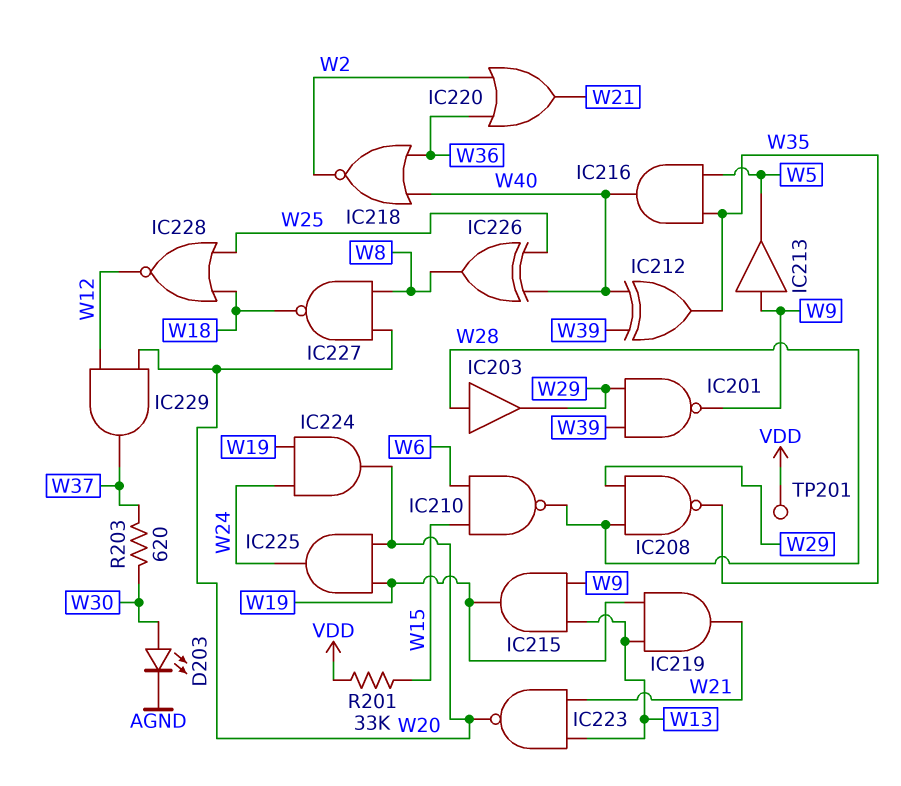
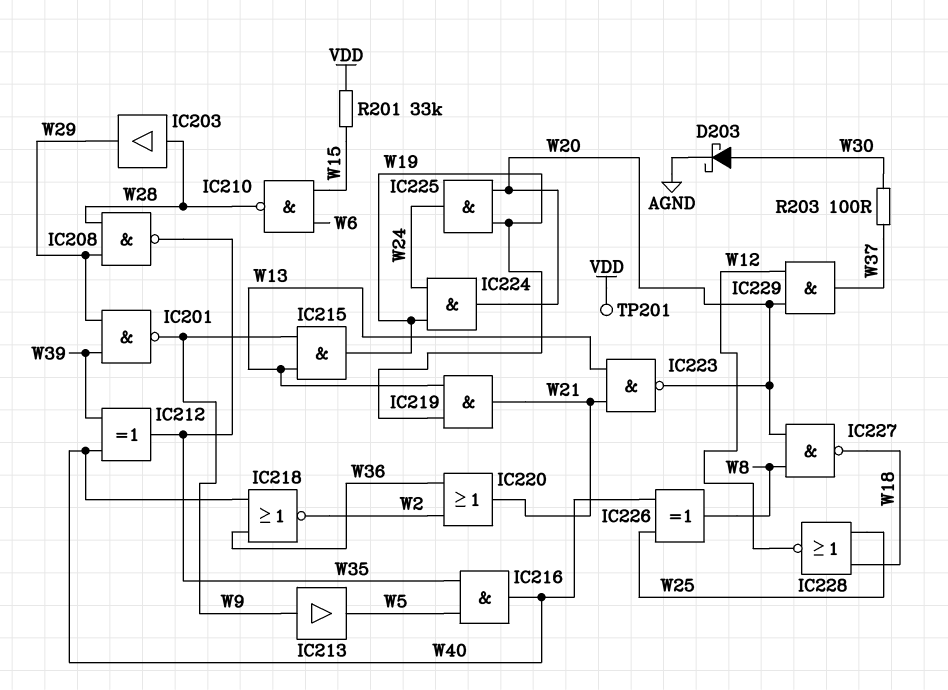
D203: LED (A W30, K AGND) -> schottky (A W30, K AGND)
R203: 620 (W30, W37) -> 100 (W30, W37)

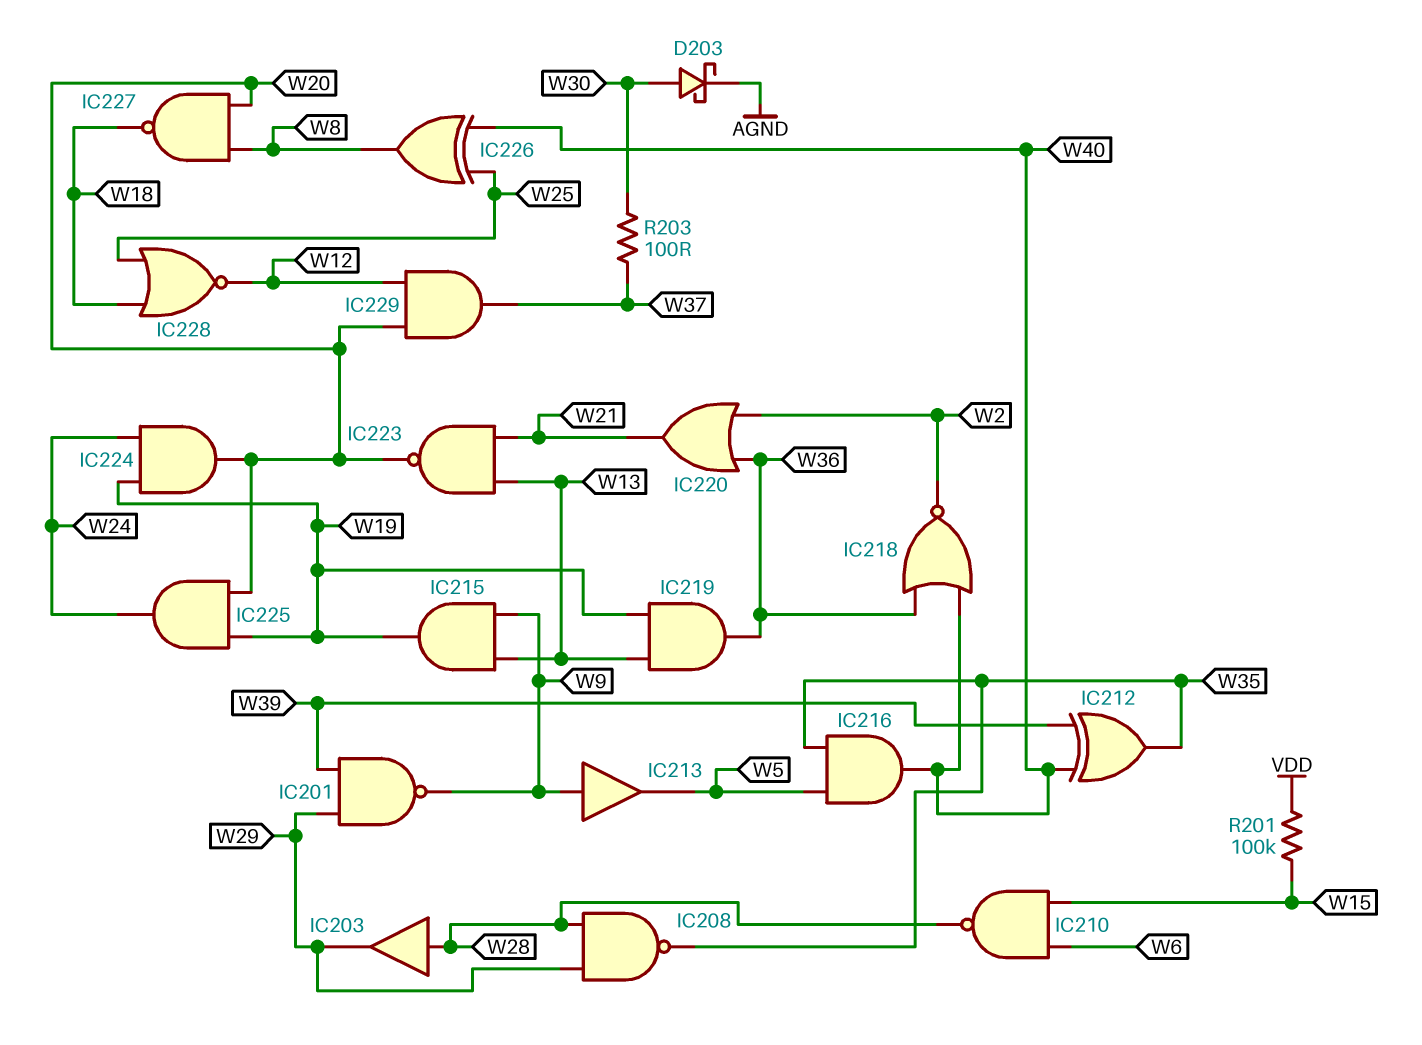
IC219: AND (in W13, in W19, out W21) -> AND (in W13, in W19, out W36)
R201: 33k (VDD, W15) -> 100k (VDD, W15)
TP201: test point (VDD) -> none

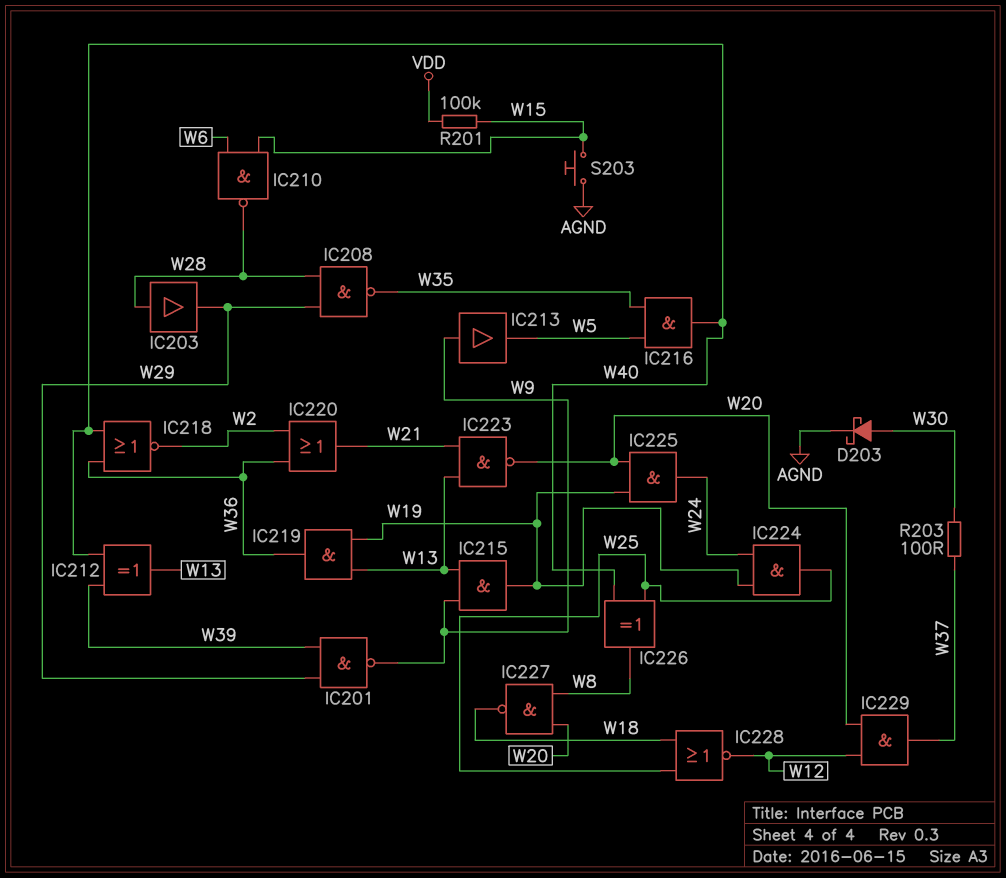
IC212: XOR (in W39, in W40, out W35) -> XOR (in W39, in W40, out W13)
IC224: AND (in W19, in W24, out W20) -> AND (in W19, in W24, out W25)
S203: none -> button (AGND, W15)

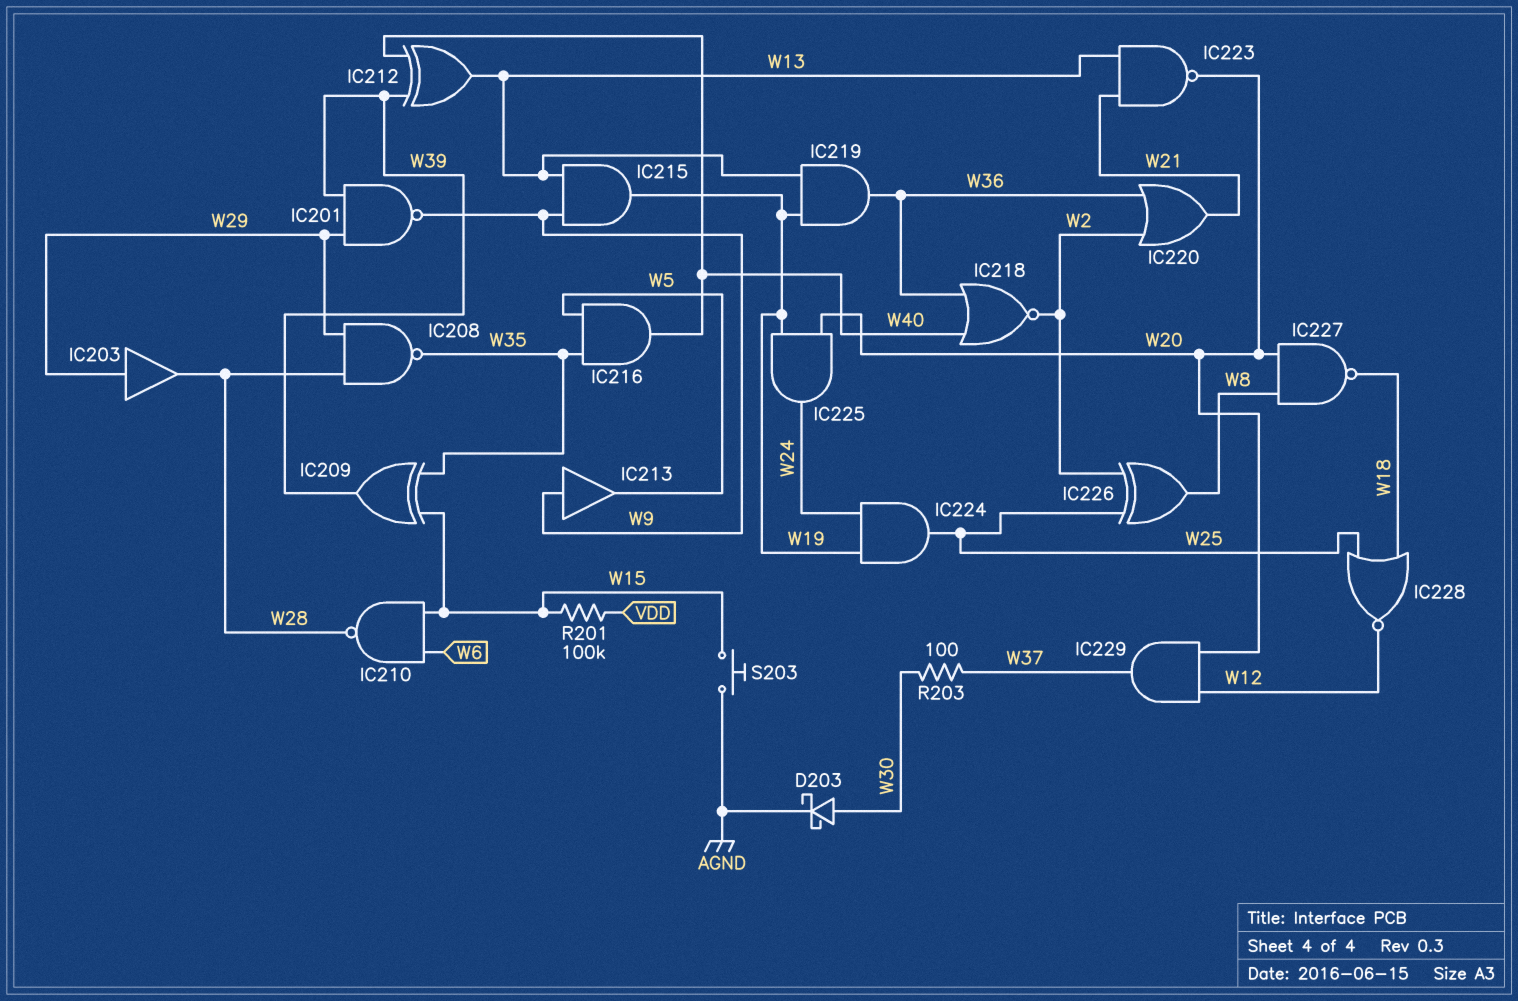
IC203: buffer (in W28, out W29) -> buffer (in W29, out W28)
IC209: none -> XOR (in W15, in W35, out W39)
IC226: XOR (in W25, in W40, out W8) -> XOR (in W2, in W25, out W8)

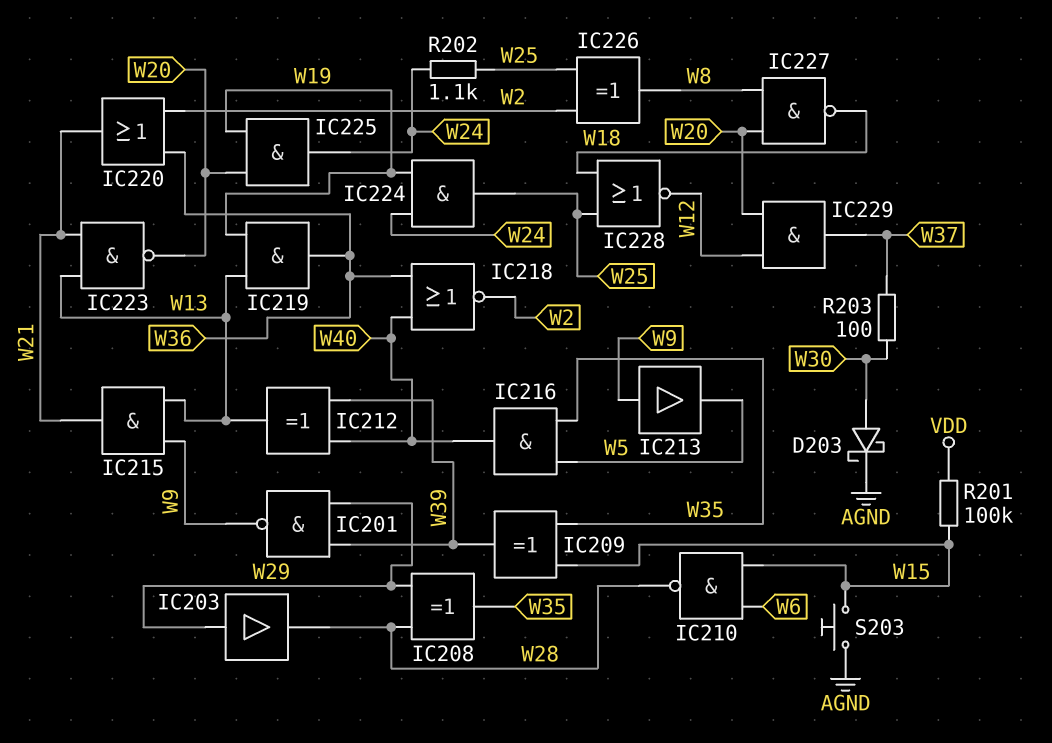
IC208: NAND (in W28, in W29, out W35) -> XOR (in W28, in W29, out W35)
IC215: AND (in W9, in W13, out W19) -> AND (in W9, in W13, out W21)
R202: none -> 1.1k (W24, W25)

